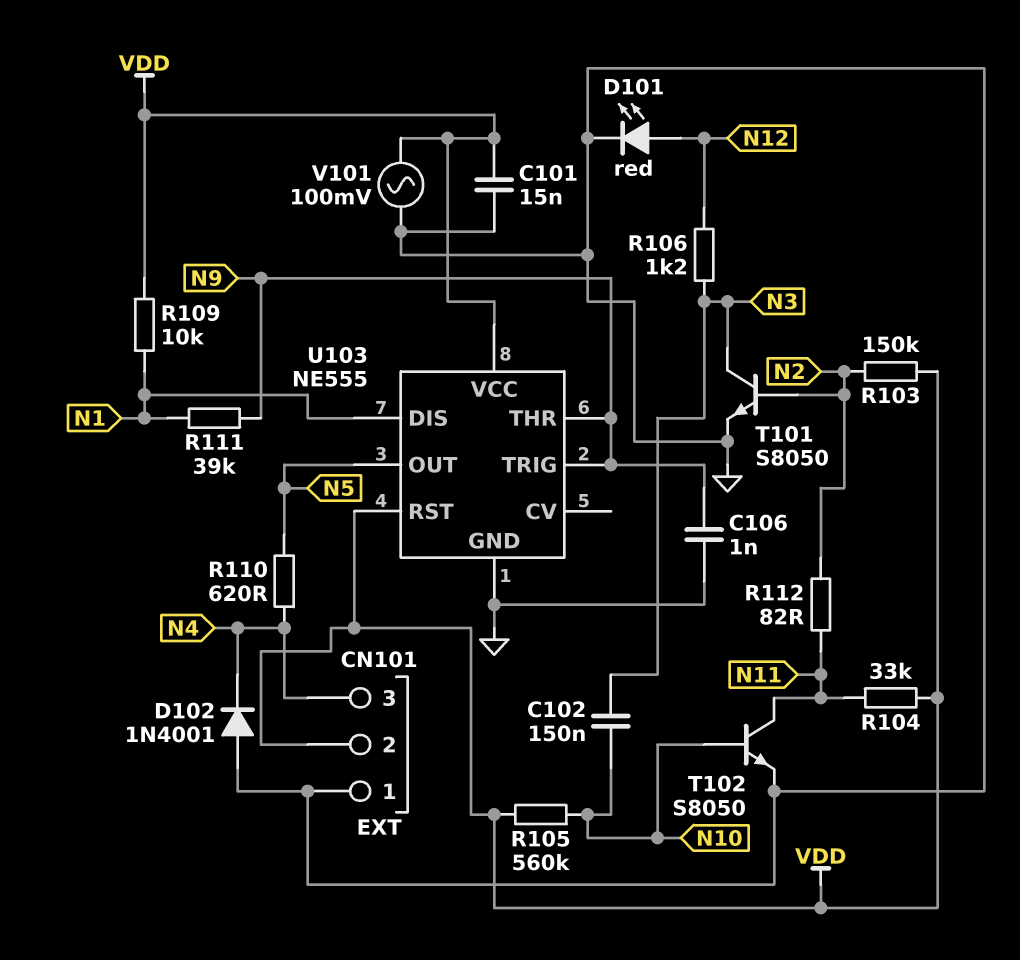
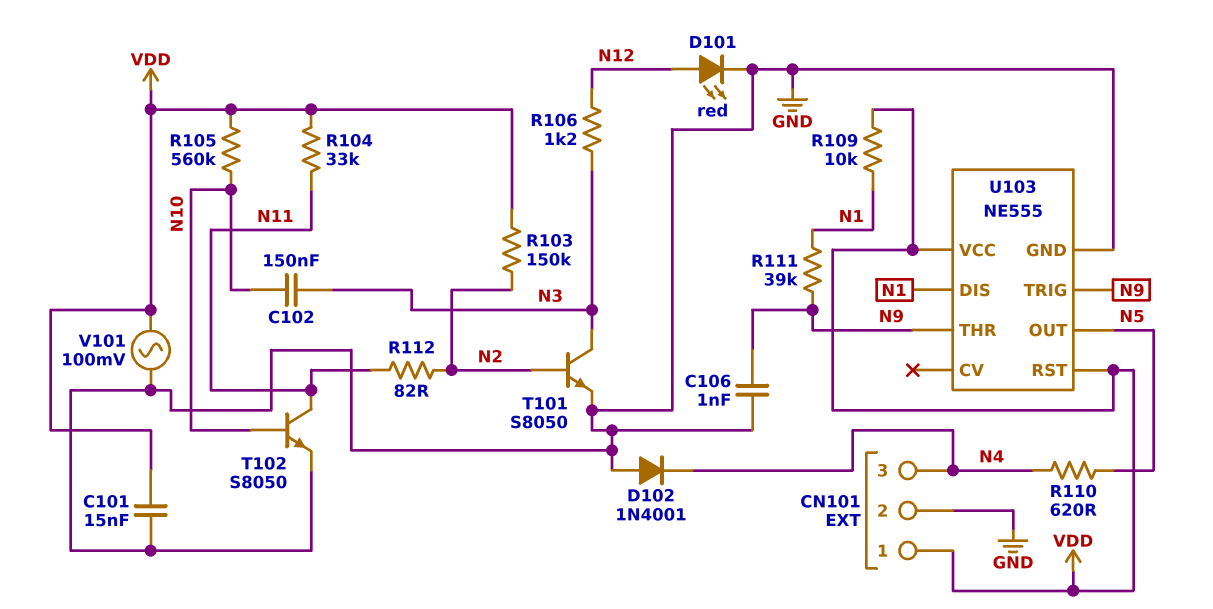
CN101 pin 1: GND -> VDD
CN101 pin 2: VDD -> GND

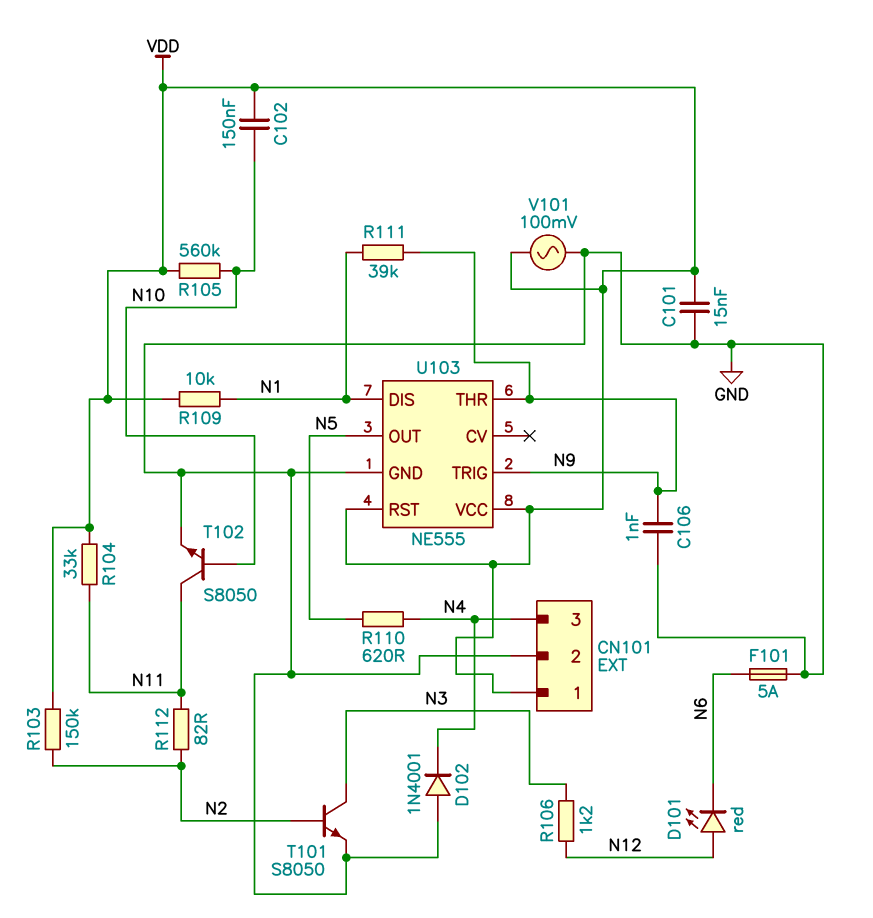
C102: 150nF (N3, N10) -> 150nF (N10, VDD)
D101: LED red (A N12, K GND) -> LED red (A N12, K N6)
F101: none -> 5A (GND, N6)

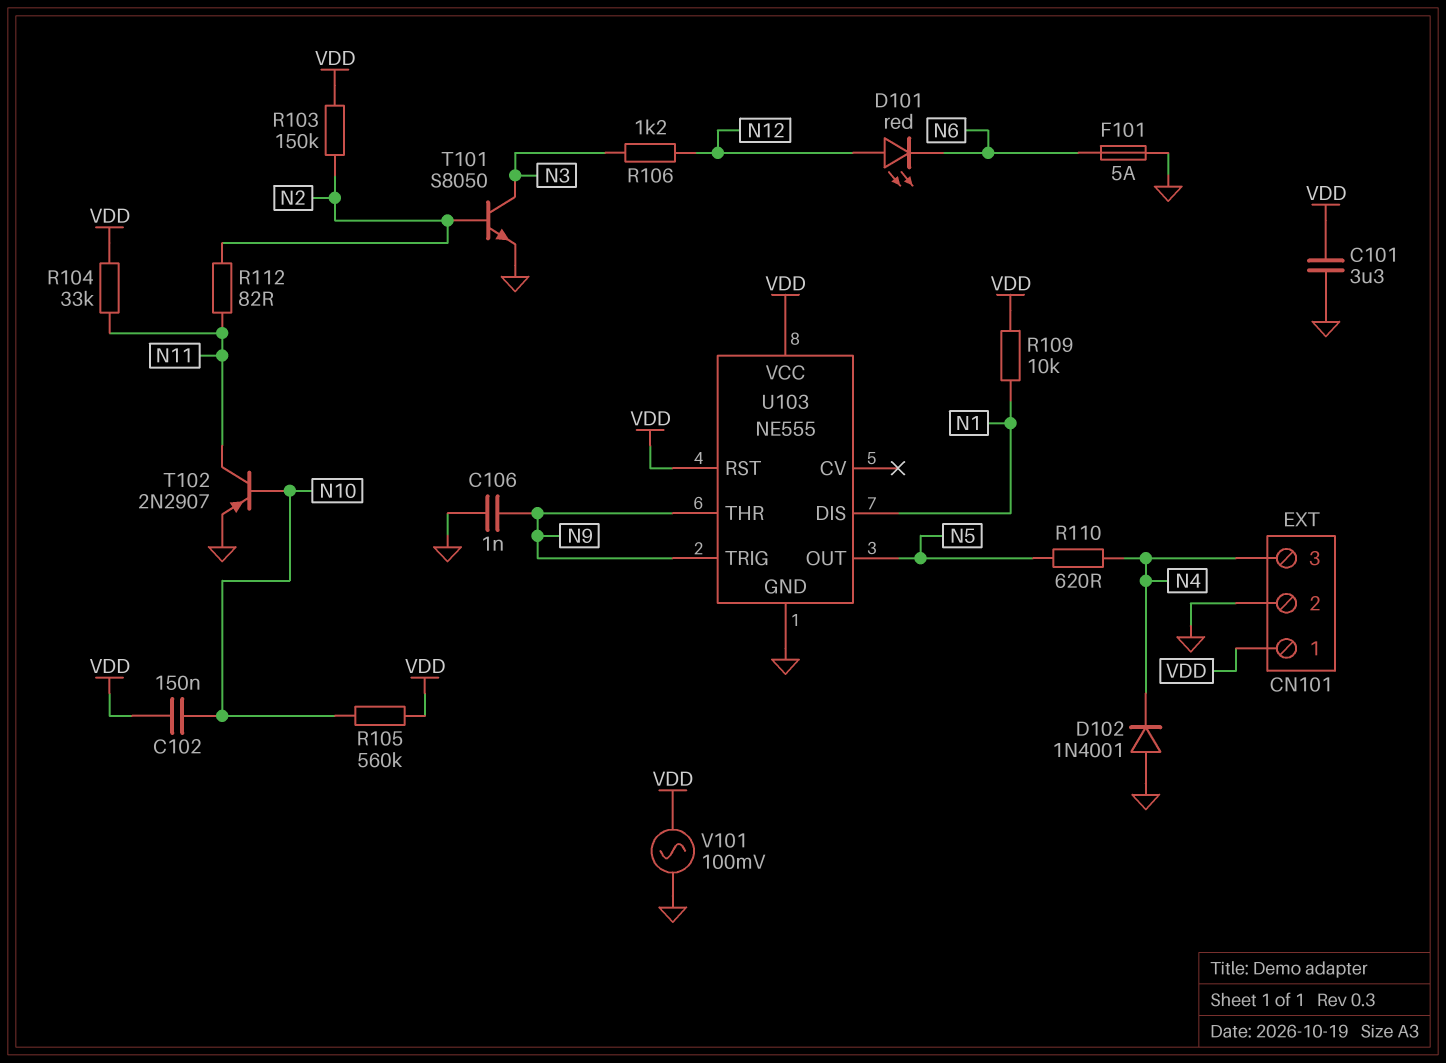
C101: 15nF (GND, VDD) -> 3.3uF (GND, VDD)
R111: 39k (N1, N9) -> none
T102: NPN S8050 (B N10, C N11, E GND) -> PNP 2N2907 (B N10, C N11, E GND)

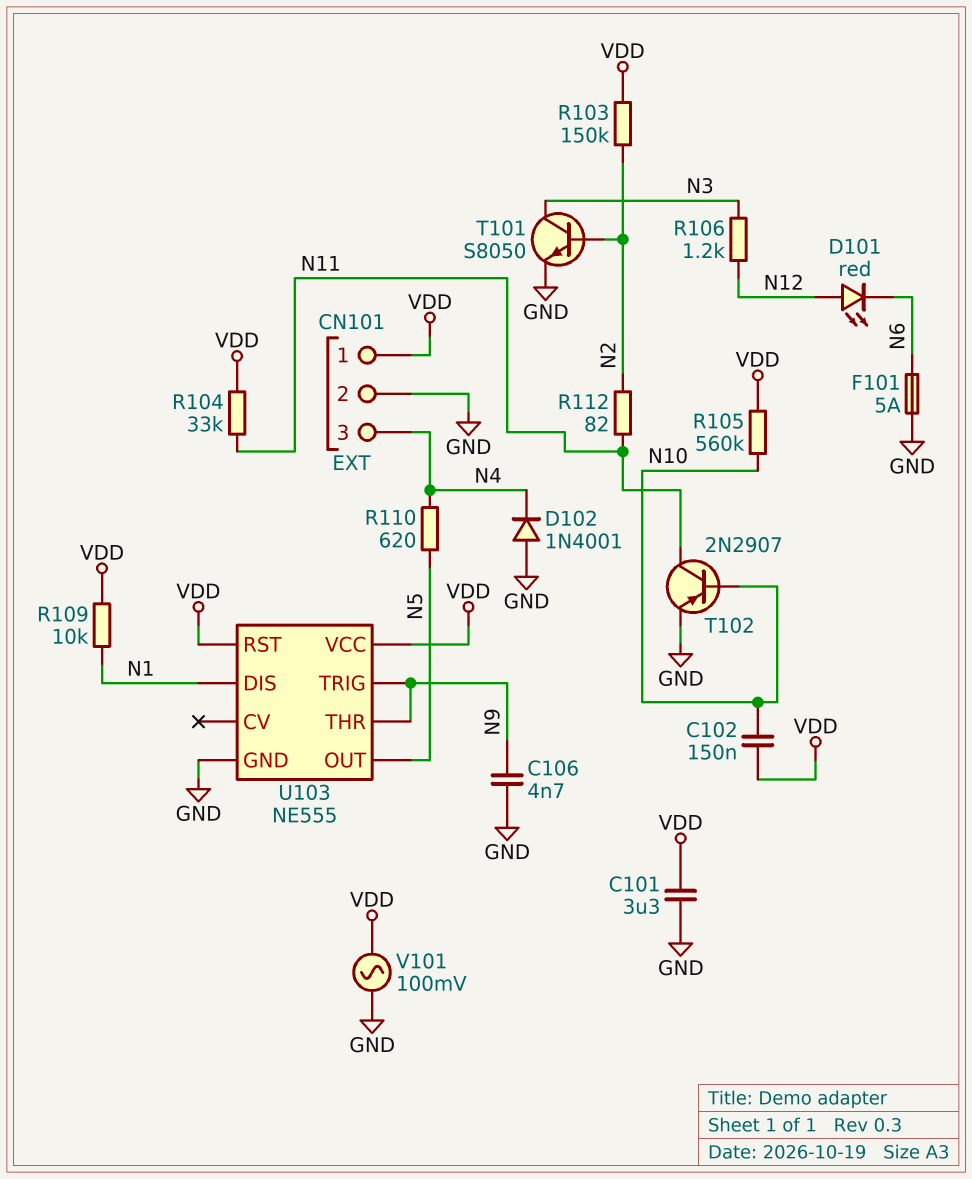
C106: 1nF (GND, N9) -> 4.7nF (GND, N9)

